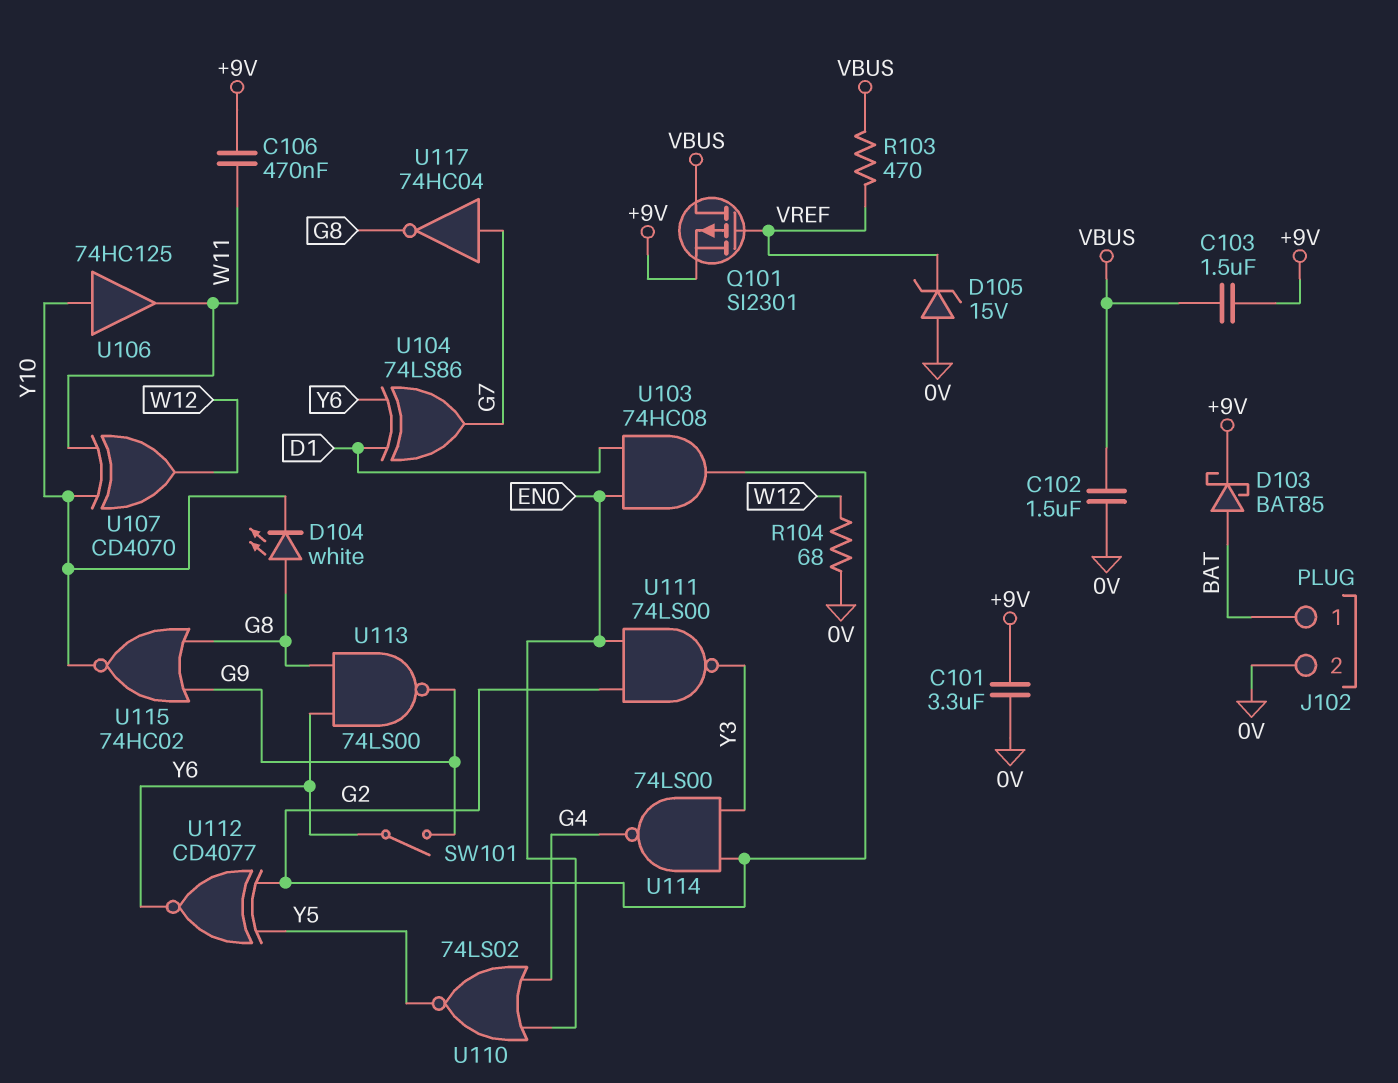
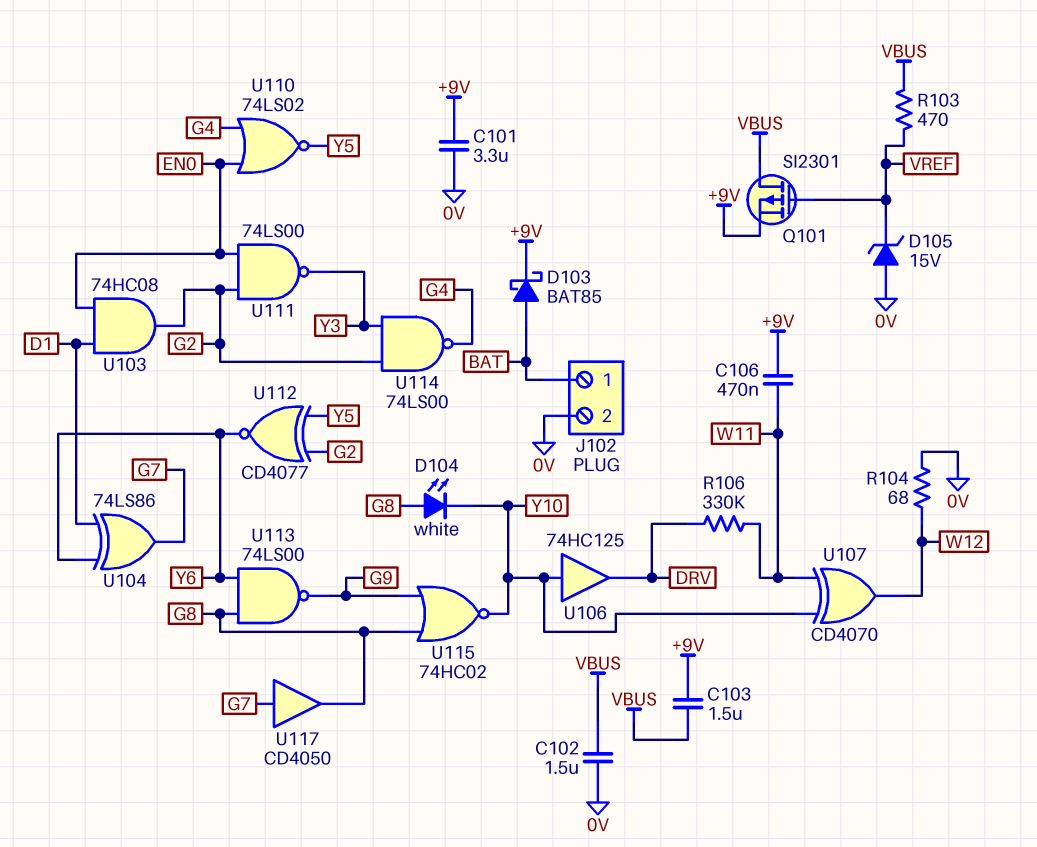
R106: none -> 330k (DRV, W11)
SW101: switch (G9, Y6) -> none
U106: buffer 74HC125 (in Y10, out W11) -> buffer 74HC125 (in Y10, out DRV)
U117: NOT 74HC04 (in G7, out G8) -> buffer CD4050 (in G7, out G8)

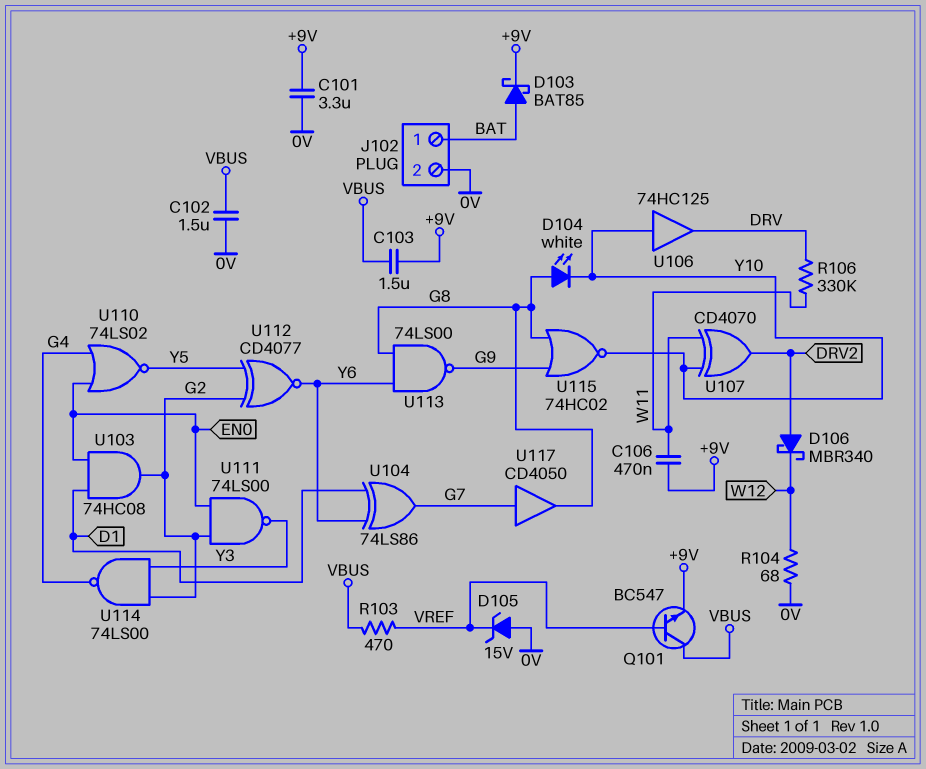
D106: none -> schottky MBR340 (A DRV2, K W12)
Q101: PMOS SI2301 (G VREF, D VBUS, S +9V) -> NPN BC547 (B VREF, C VBUS, E +9V)
U107: XOR CD4070 (in W11, in Y10, out W12) -> XOR CD4070 (in W11, in Y10, out DRV2)

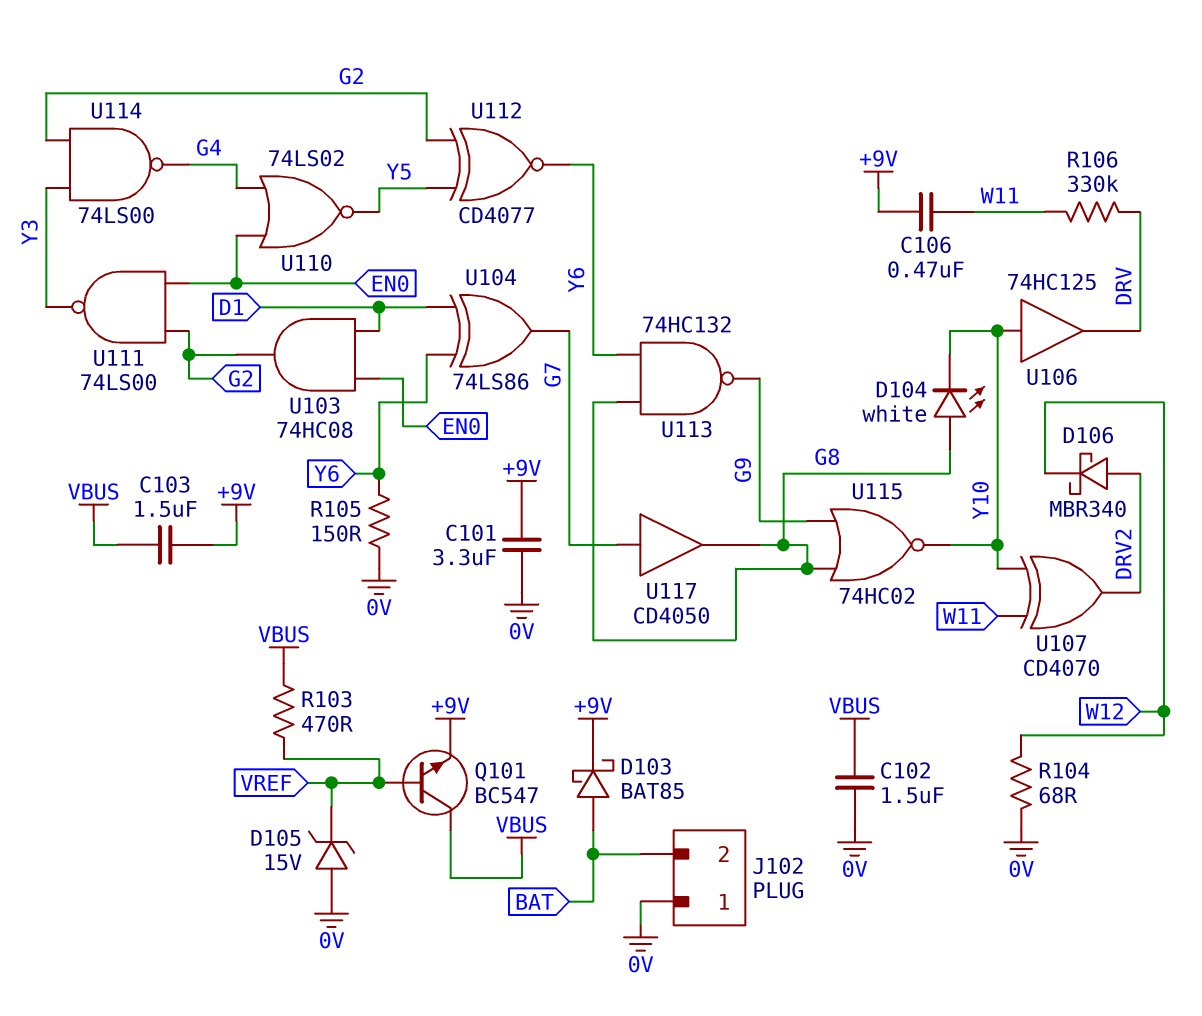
J102 pin 1: BAT -> 0V
J102 pin 2: 0V -> BAT
R105: none -> 150 (0V, Y6)
U113: NAND 74LS00 (in G8, in Y6, out G9) -> NAND 74HC132 (in G8, in Y6, out G9)

